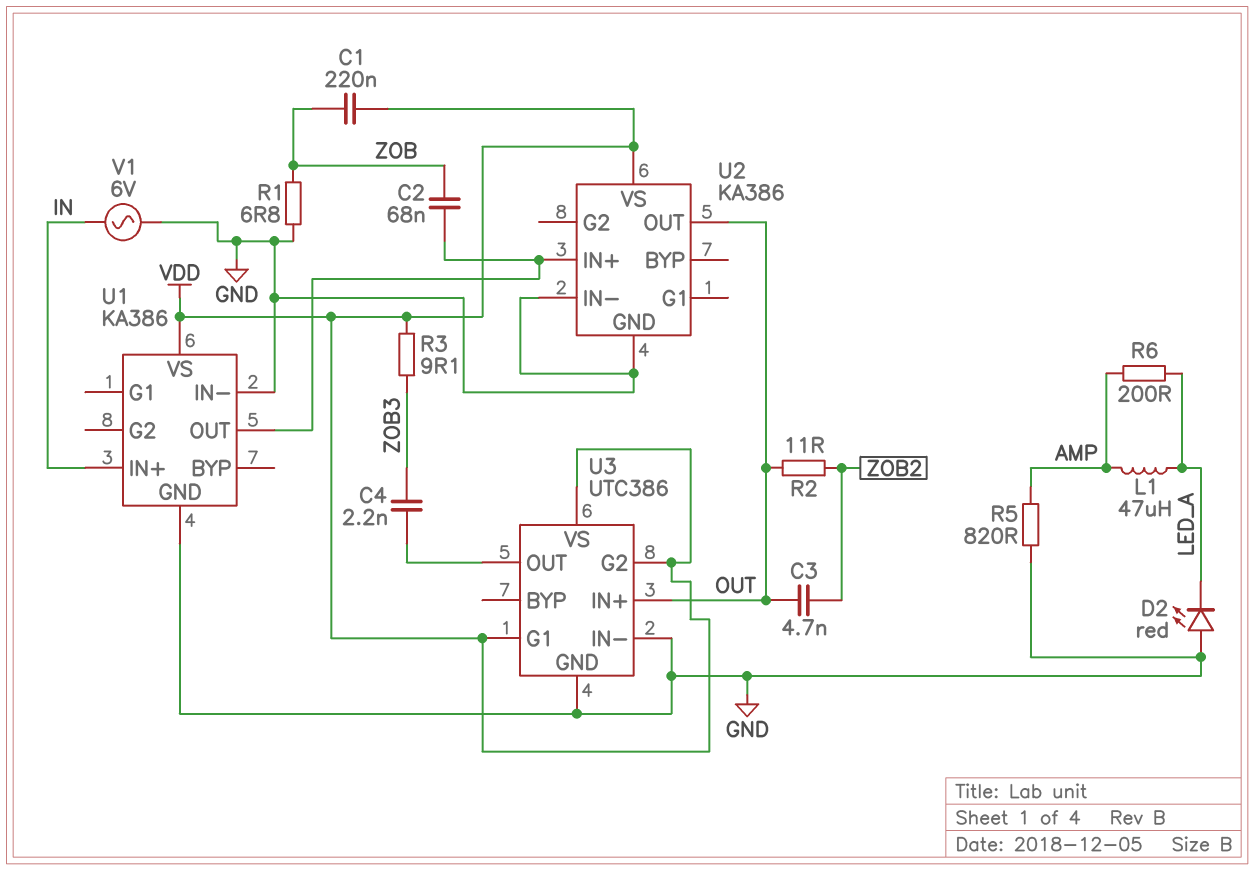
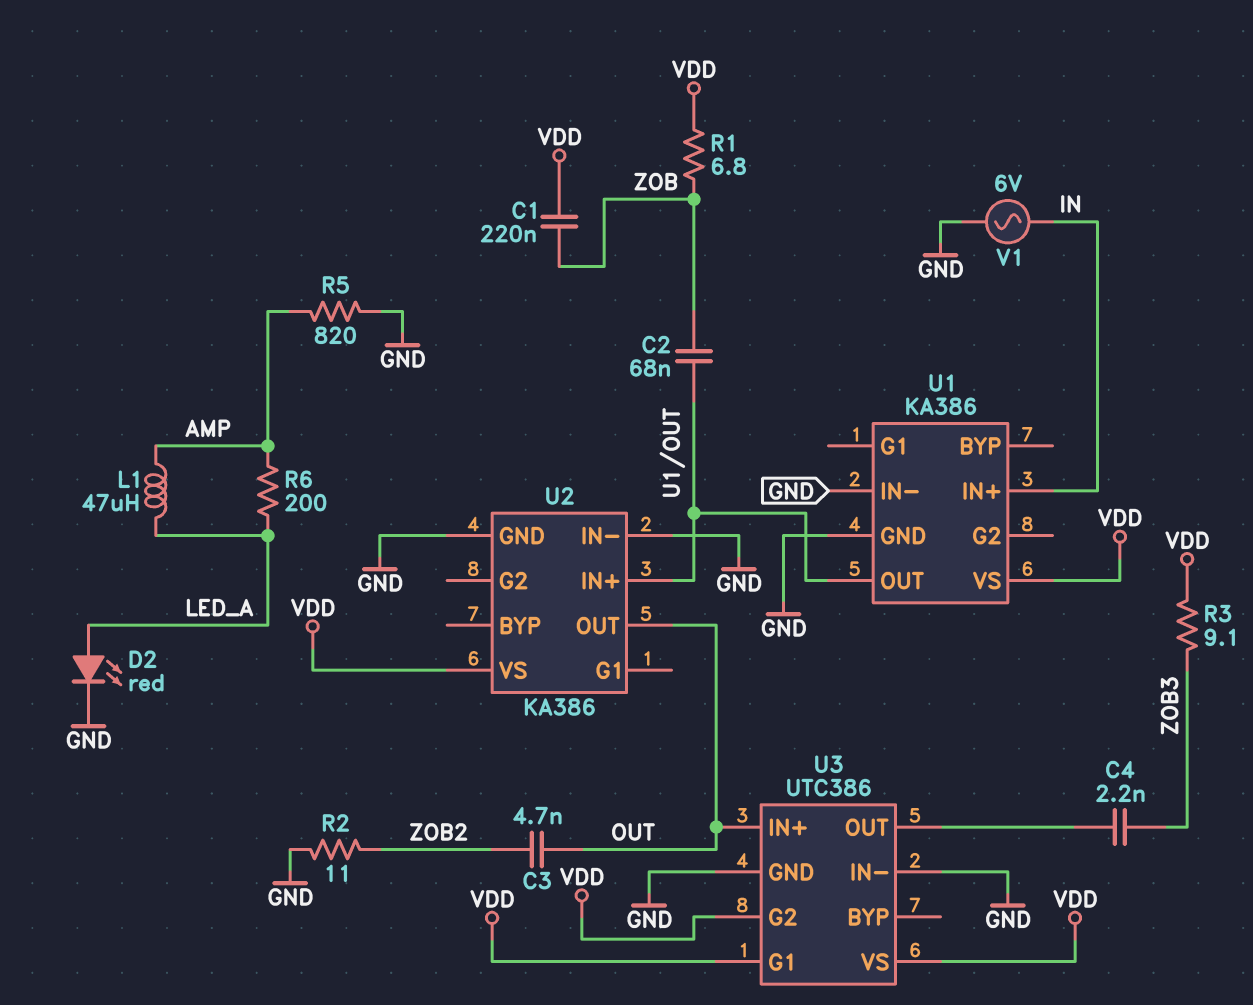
D2: LED red (A GND, K LED_A) -> LED red (A LED_A, K GND)
R1: 6.8 (GND, ZOB) -> 6.8 (VDD, ZOB)
R2: 11 (OUT, ZOB2) -> 11 (GND, ZOB2)

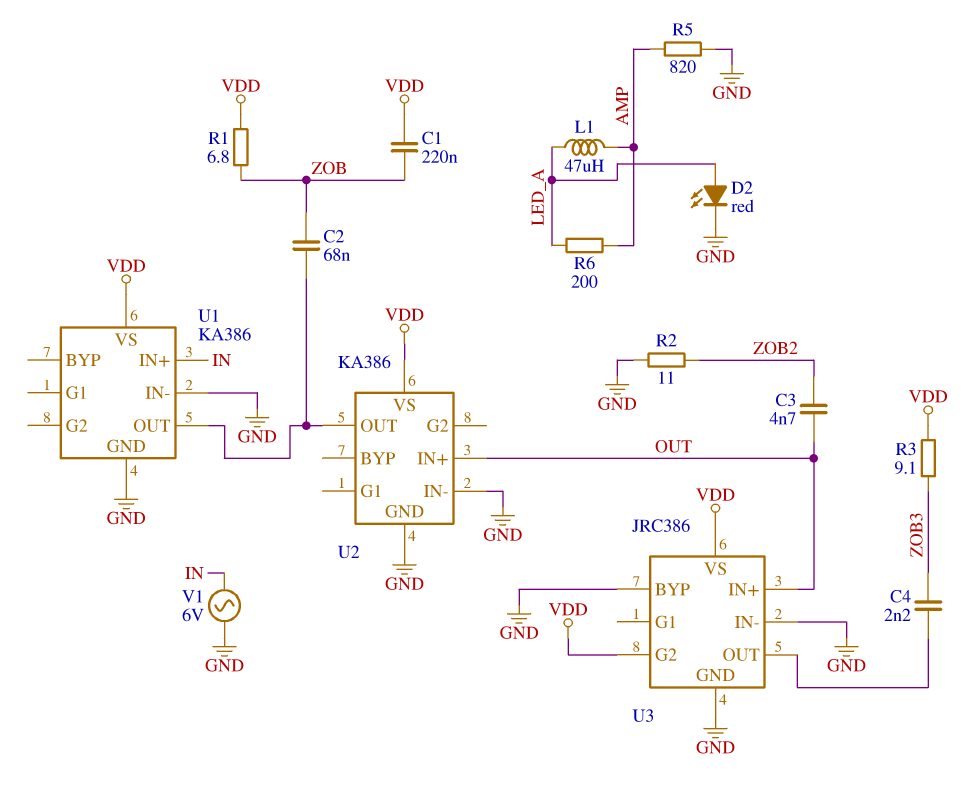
U2 pin IN+: U1/OUT -> OUT
U2 pin OUT: OUT -> U1/OUT
U3: UTC386 -> JRC386
U3 pin BYP: none -> GND
U3 pin G1: VDD -> none

